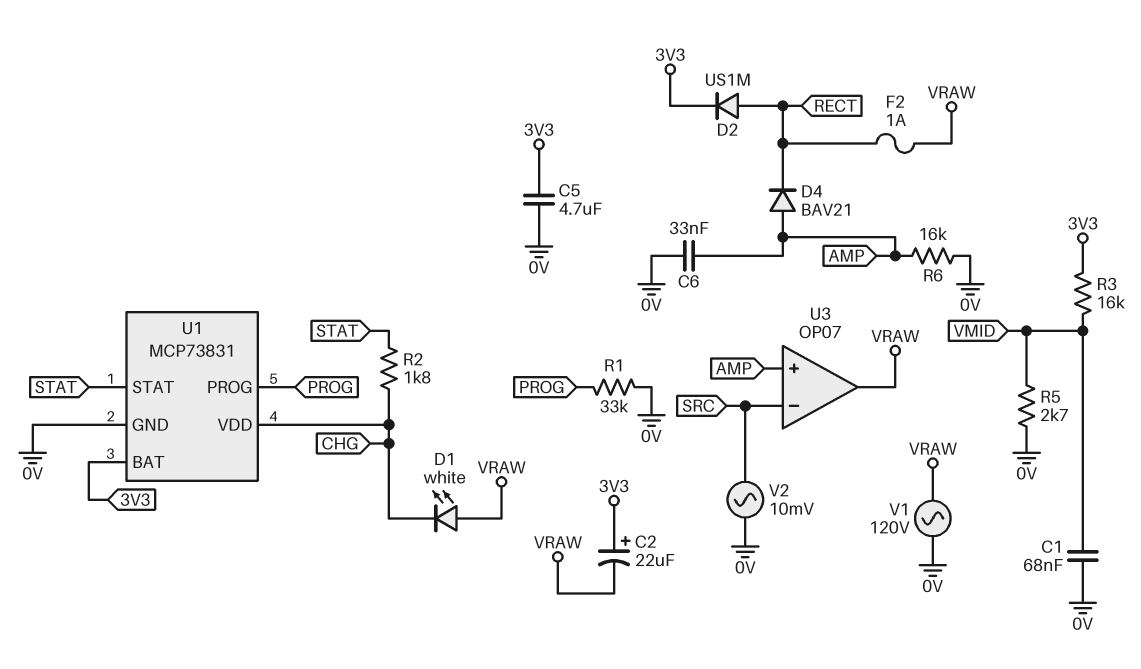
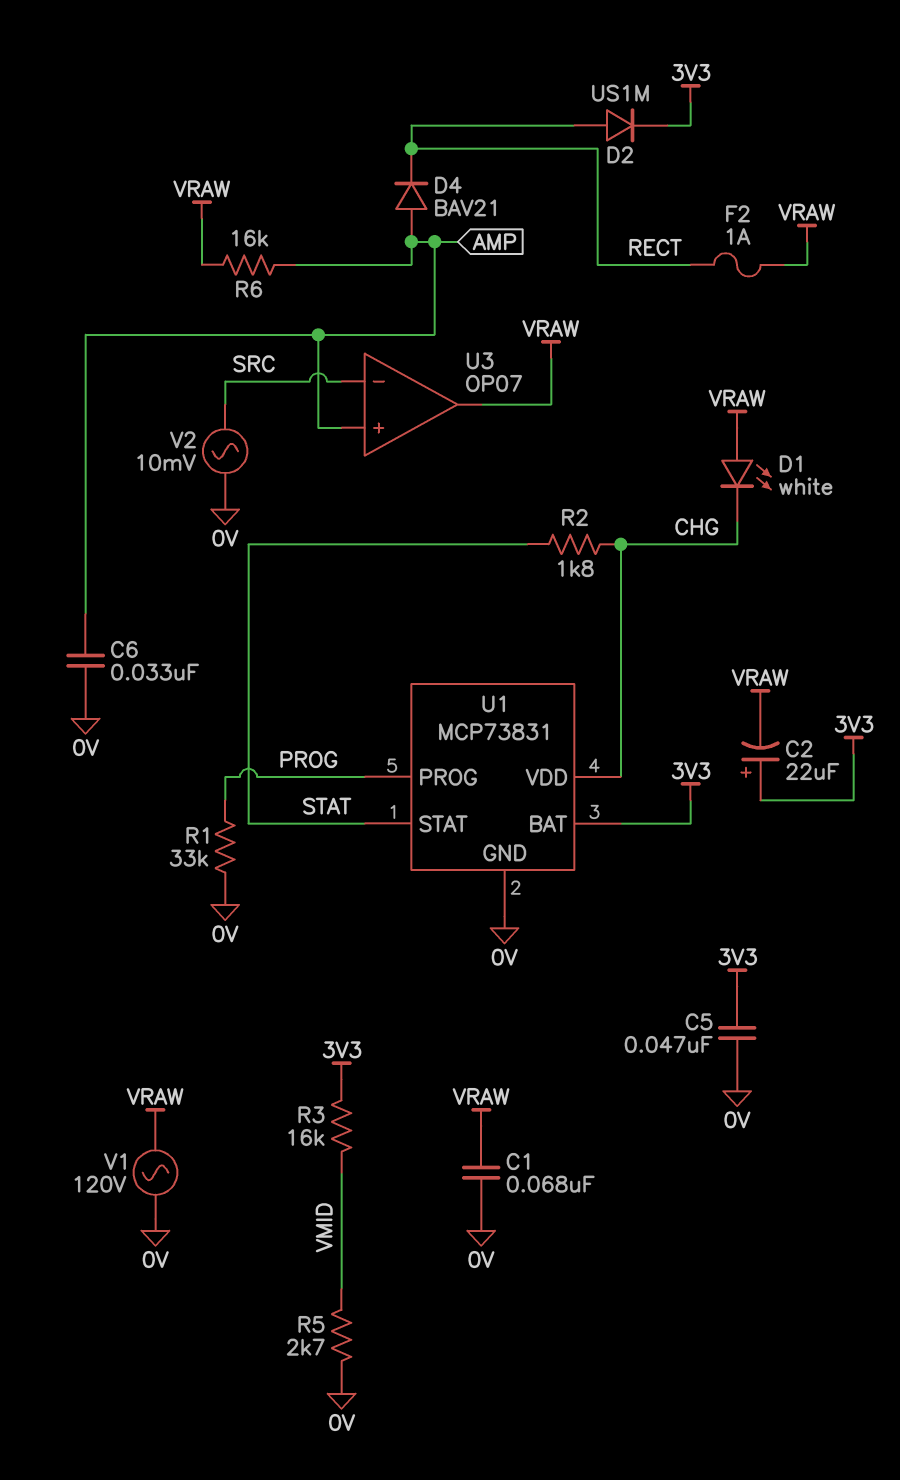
C1: 68nF (0V, VMID) -> 68nF (0V, VRAW)
C5: 4.7uF (0V, 3V3) -> 47nF (0V, 3V3)
R6: 16k (0V, AMP) -> 16k (AMP, VRAW)

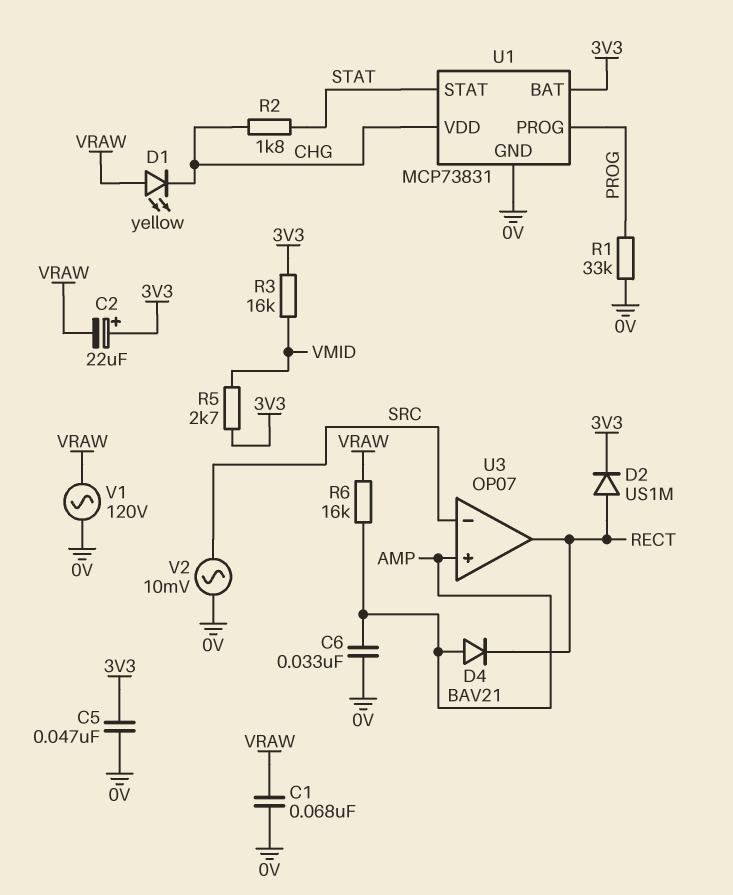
D1: LED white (A VRAW, K CHG) -> LED yellow (A VRAW, K CHG)
F2: 1A (RECT, VRAW) -> none
R5: 2.7k (0V, VMID) -> 2.7k (3V3, VMID)
U3 pin out: VRAW -> RECT

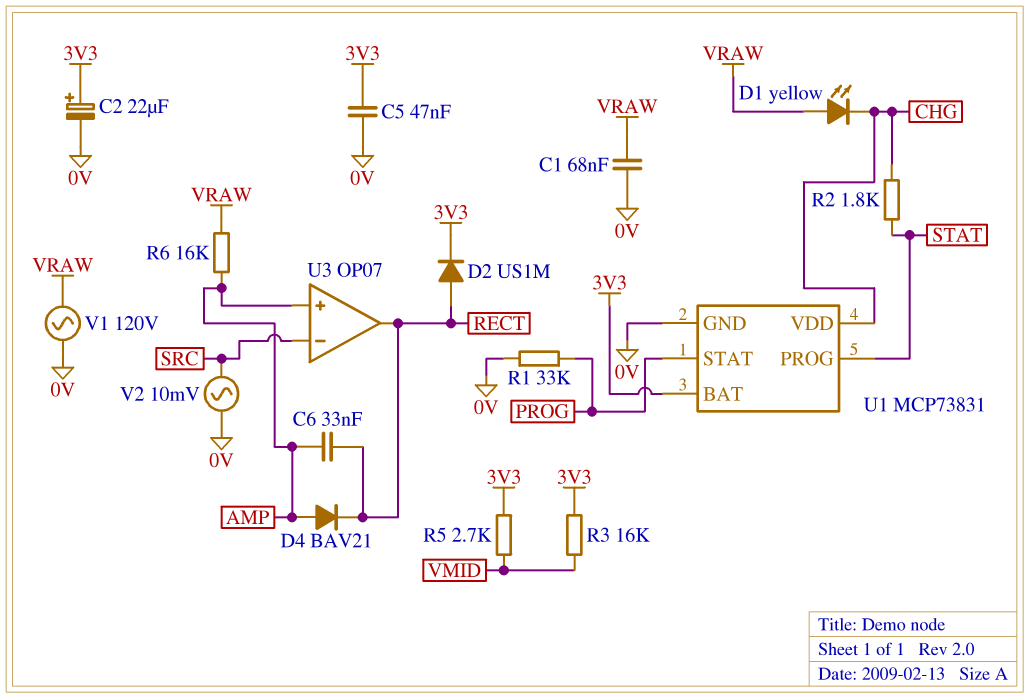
C2: 22uF (plus 3V3, minus VRAW) -> 22uF (plus 3V3, minus 0V)
C6: 33nF (0V, AMP) -> 33nF (AMP, RECT)
U1 pin PROG: PROG -> STAT
U1 pin STAT: STAT -> PROG

